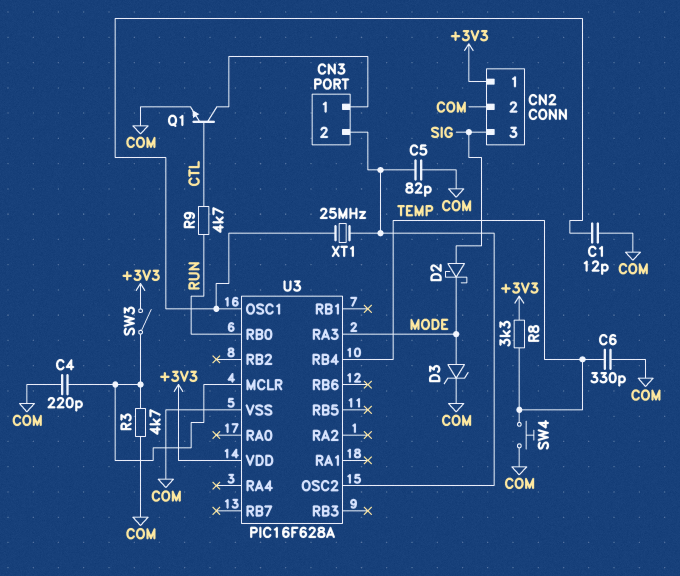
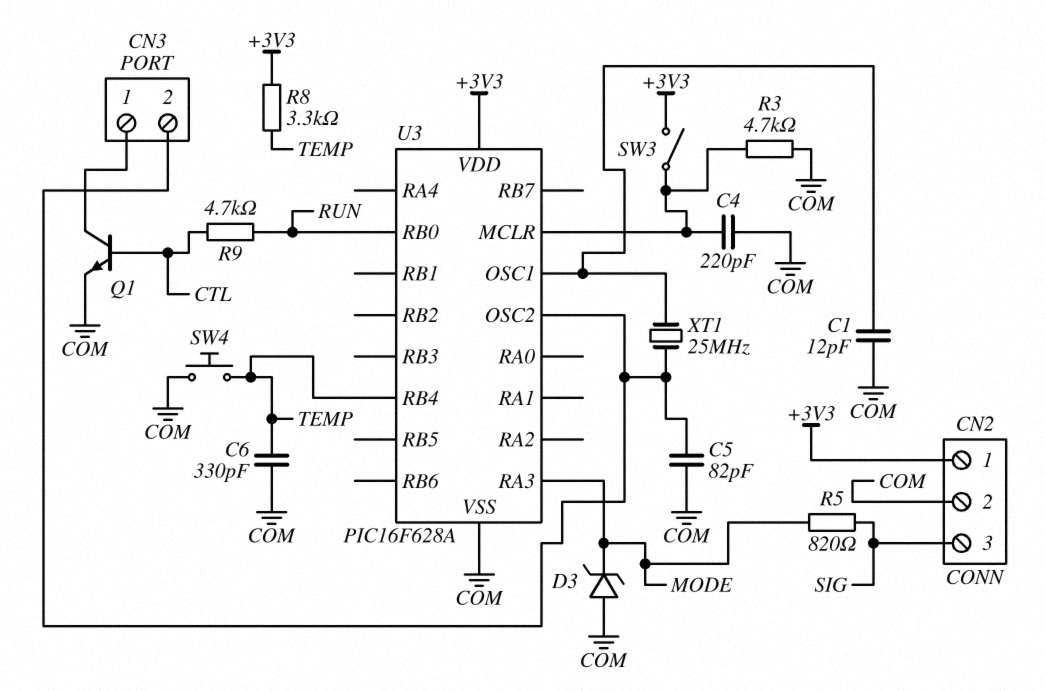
D2: schottky (A SIG, K MODE) -> none
D3: zener (A MODE, K COM) -> zener (A COM, K MODE)
R5: none -> 820 (MODE, SIG)

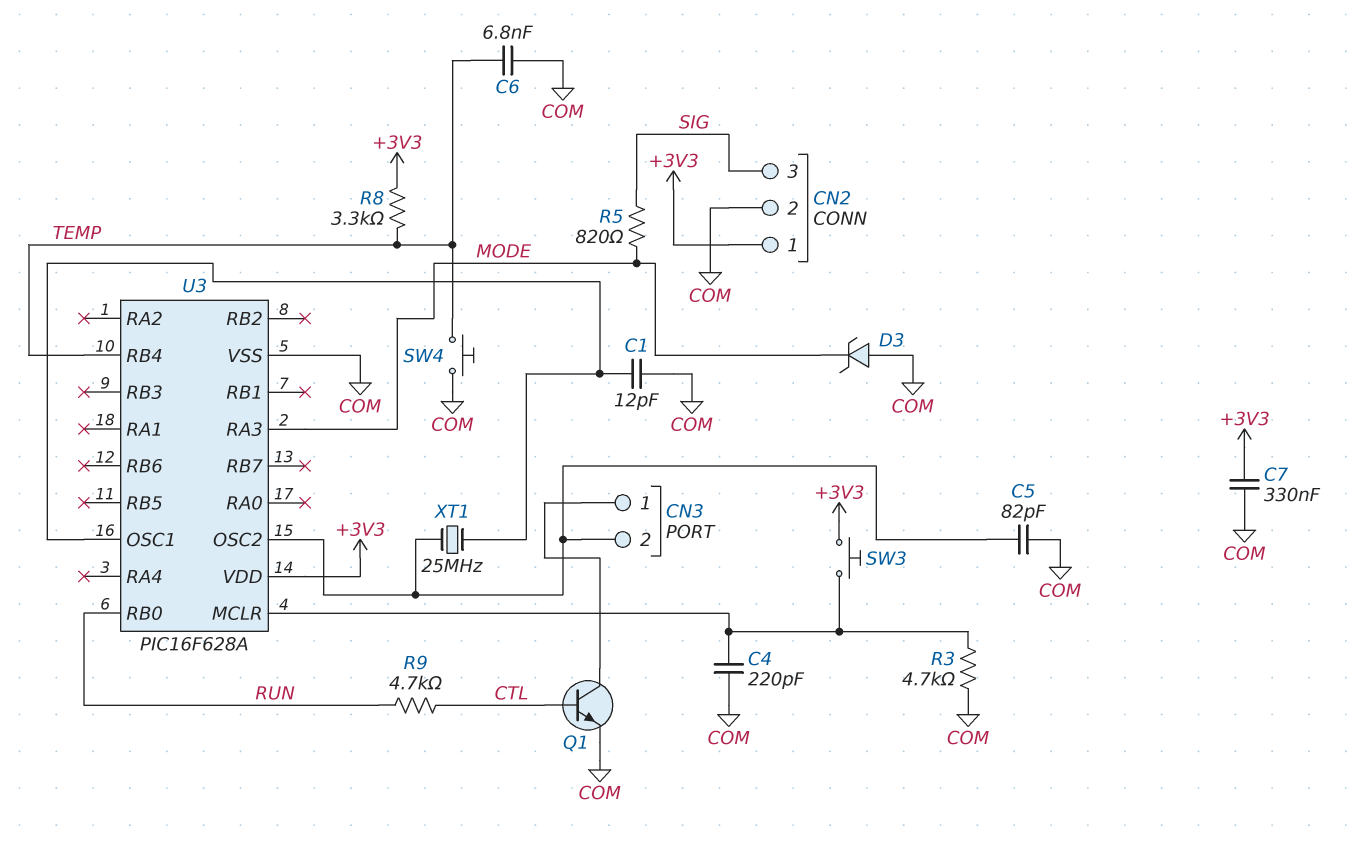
C6: 330pF (COM, TEMP) -> 6.8nF (COM, TEMP)
C7: none -> 330nF (+3V3, COM)
SW3: switch (+3V3, U3/MCLR) -> button (+3V3, U3/MCLR)

